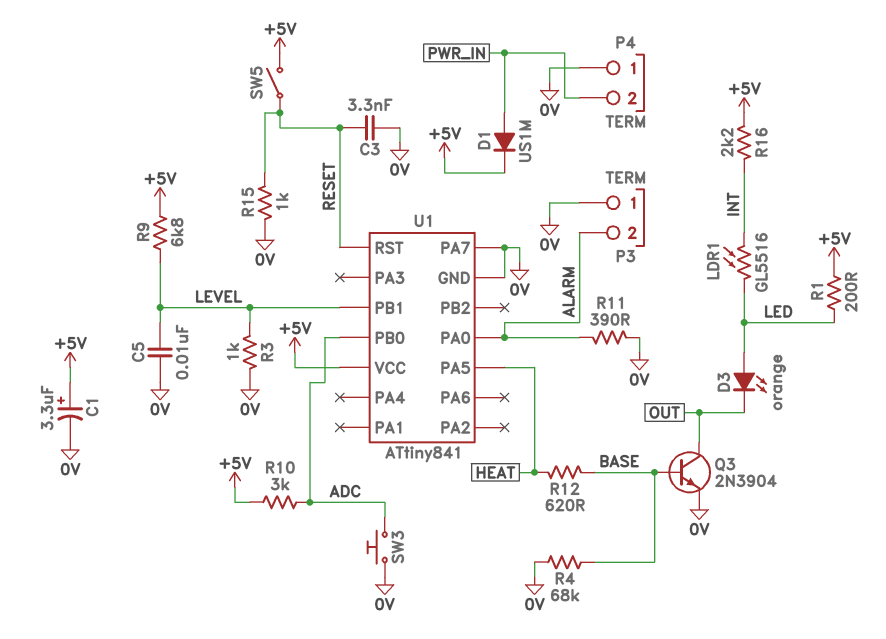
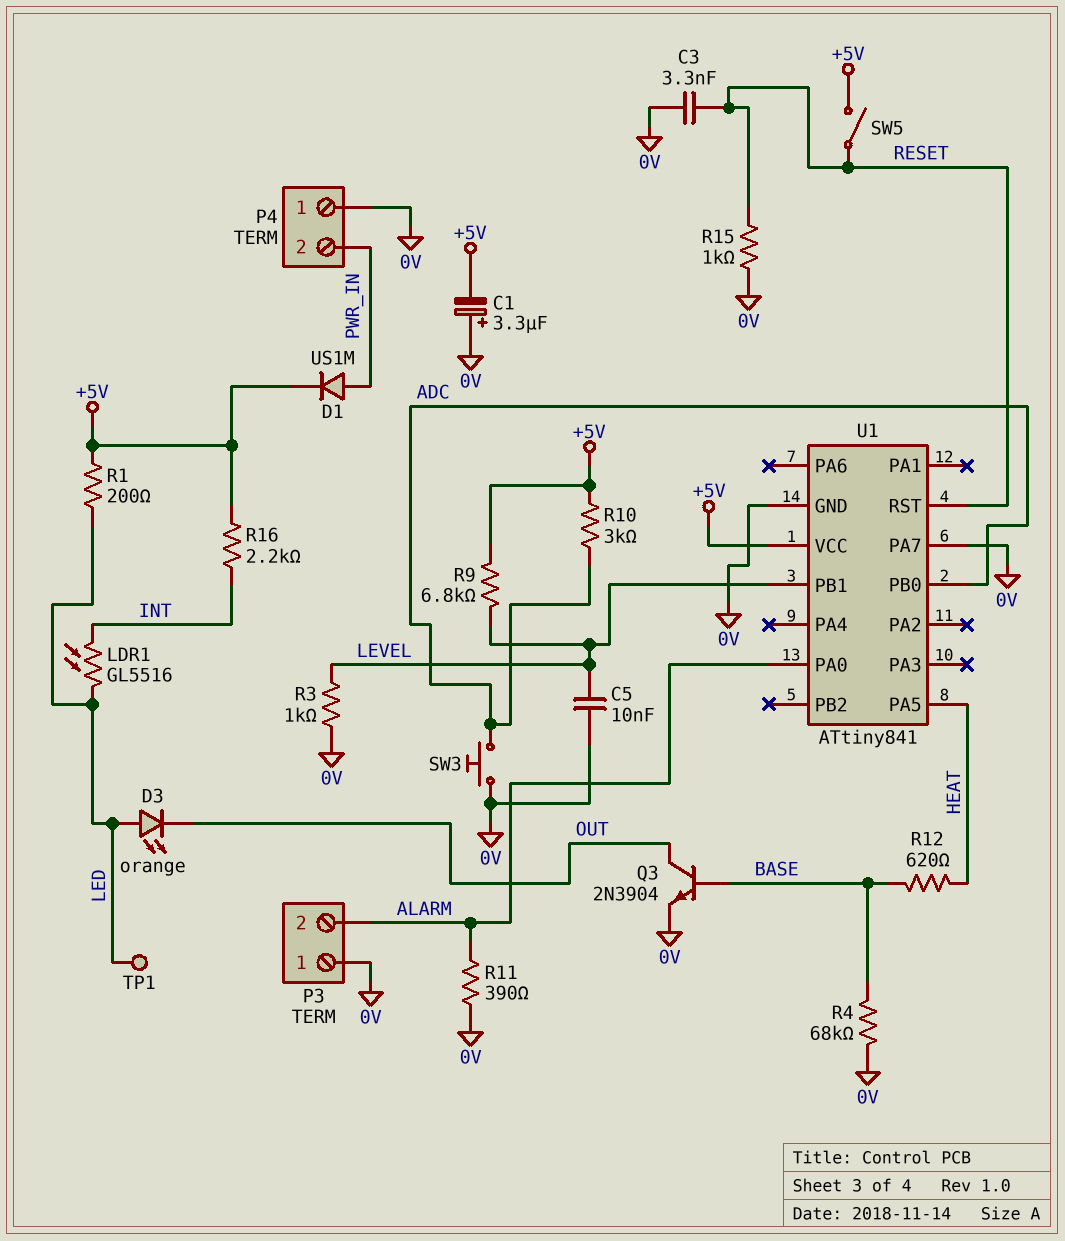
C1: 3.3uF (plus +5V, minus 0V) -> 3.3uF (plus 0V, minus +5V)
TP1: none -> test point (LED)

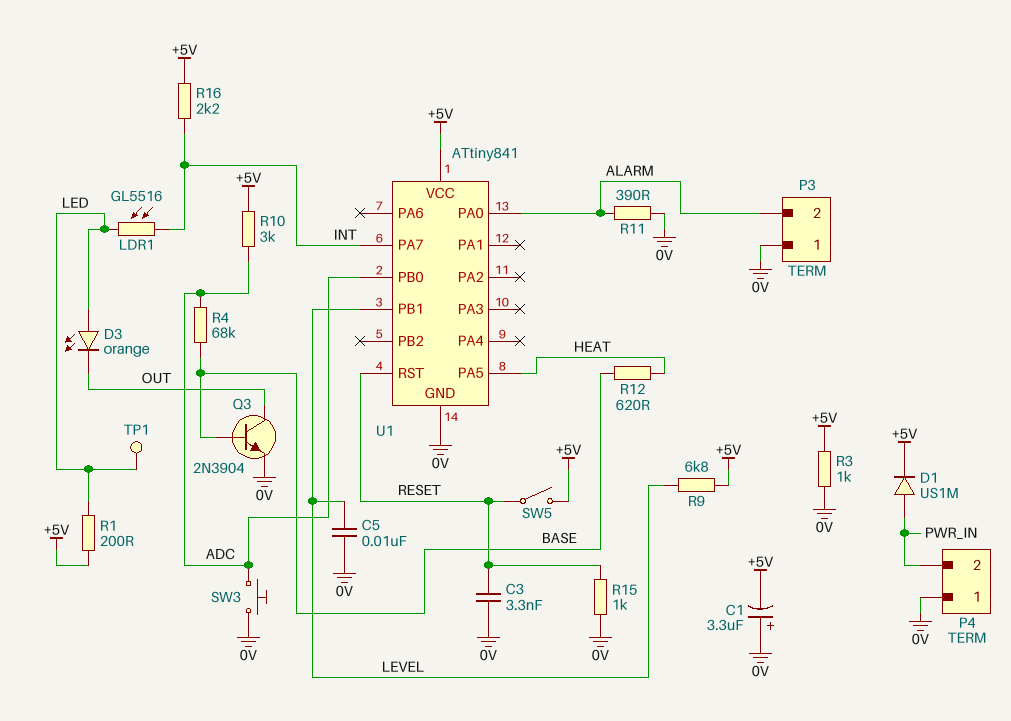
R3: 1k (0V, LEVEL) -> 1k (+5V, 0V)
R4: 68k (0V, BASE) -> 68k (ADC, BASE)
U1 pin PA7: 0V -> INT

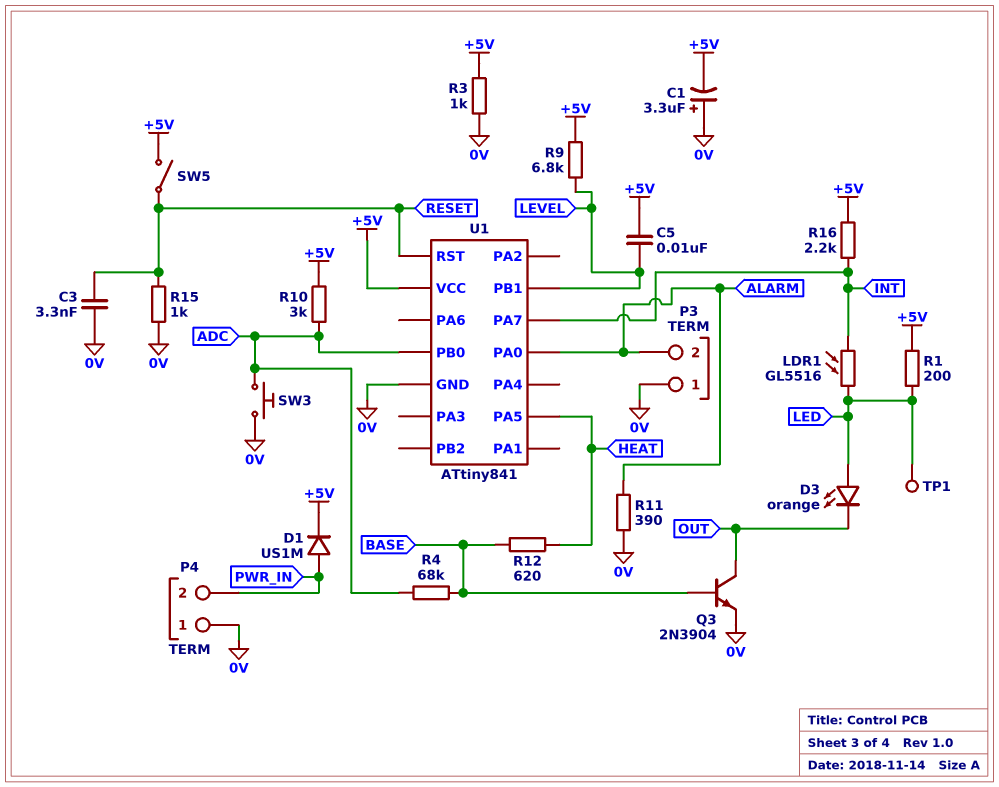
C5: 10nF (0V, LEVEL) -> 10nF (+5V, LEVEL)

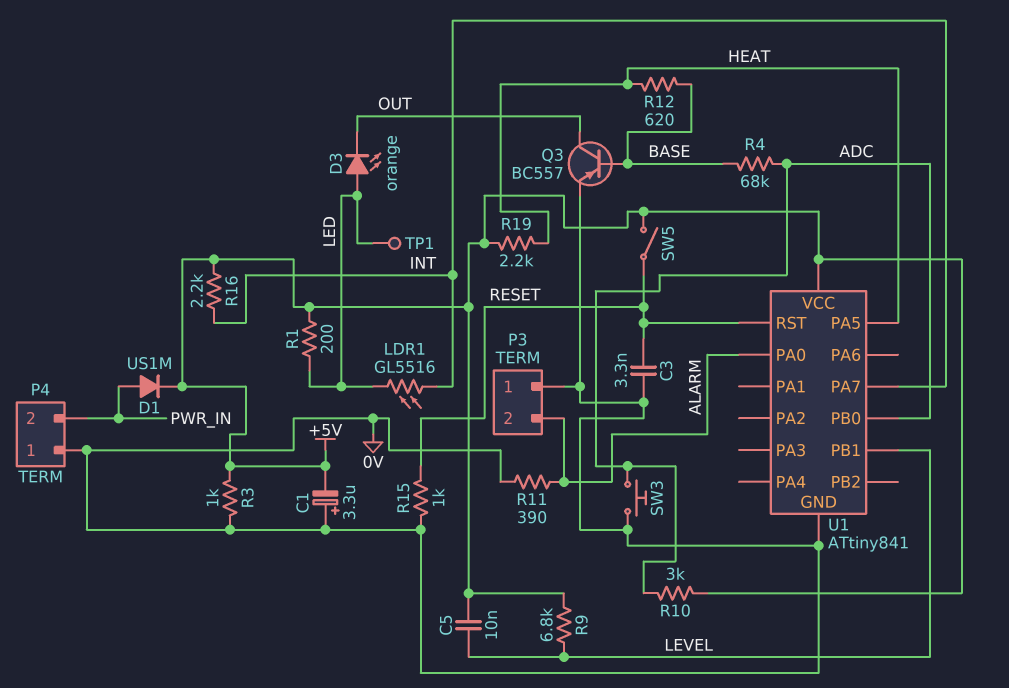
Q3: NPN 2N3904 (B BASE, C OUT, E 0V) -> PNP BC557 (B BASE, C OUT, E 0V)
R19: none -> 2.2k (+5V, HEAT)

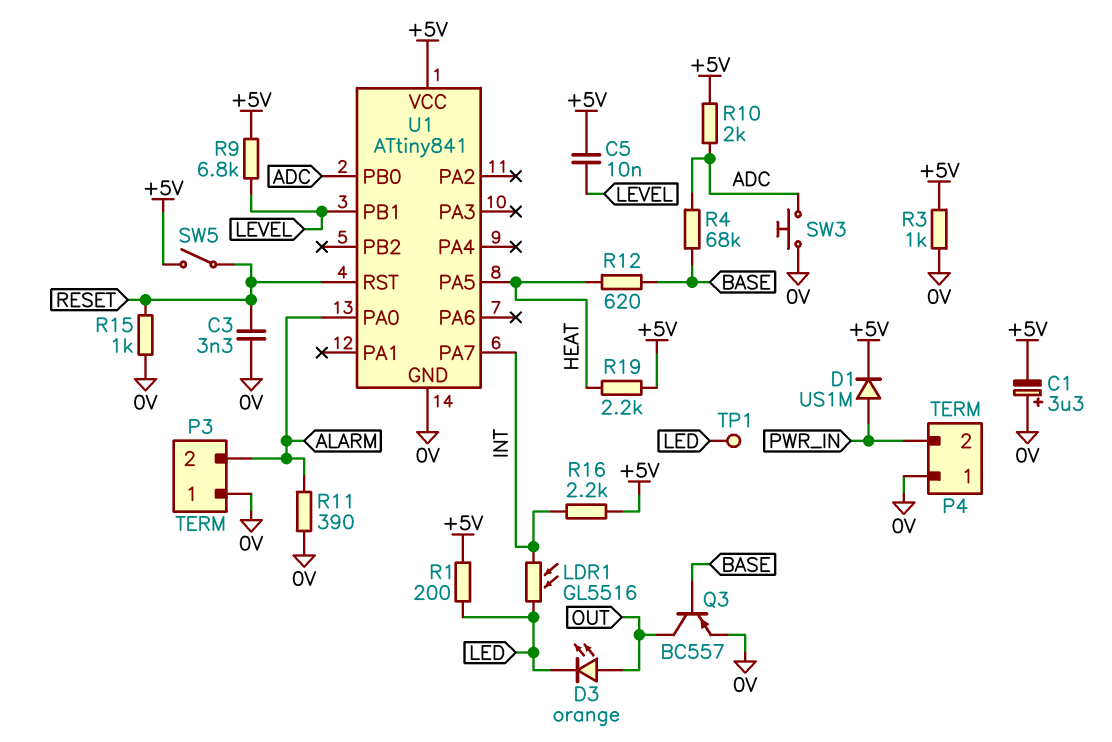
D3: LED orange (A LED, K OUT) -> LED orange (A OUT, K LED)
R10: 3k (+5V, ADC) -> 2k (+5V, ADC)

